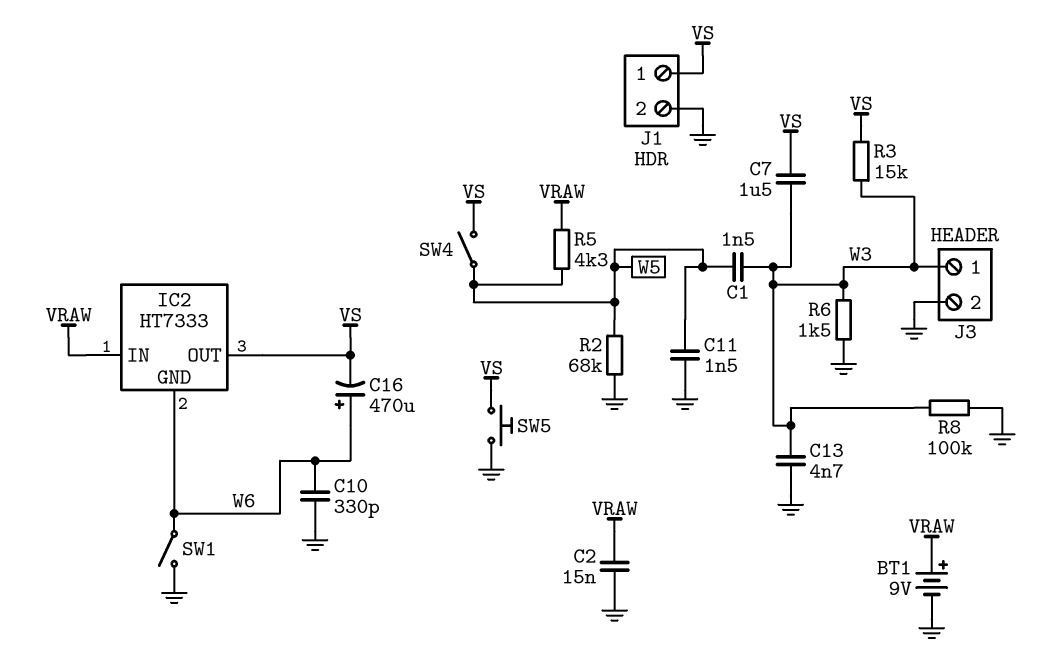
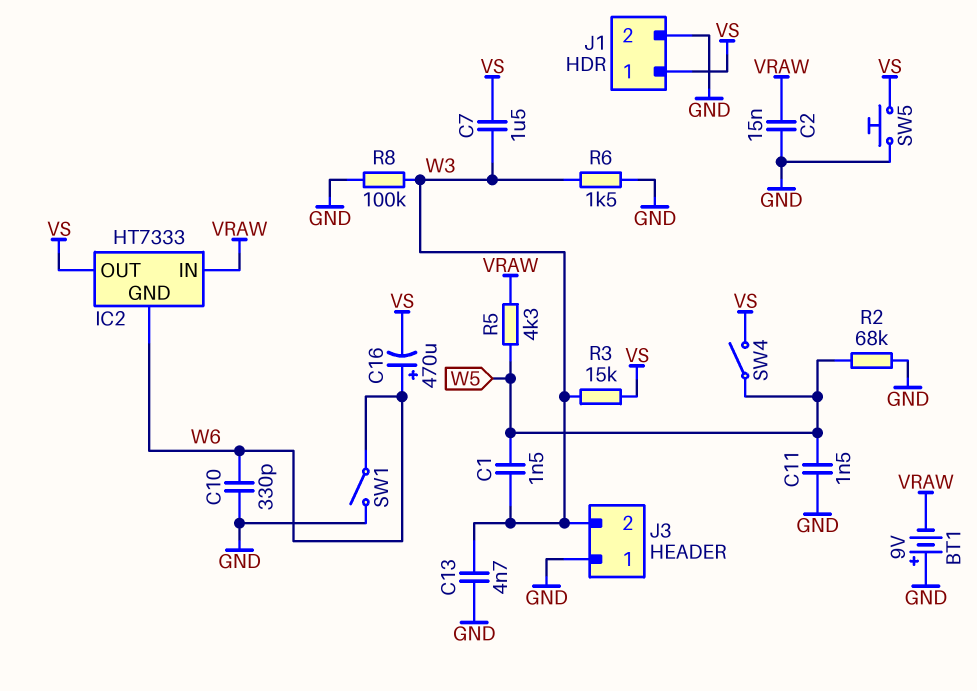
BT1: 9V (plus VRAW, minus GND) -> 9V (plus GND, minus VRAW)
J3 pin 1: W3 -> GND
J3 pin 2: GND -> W3

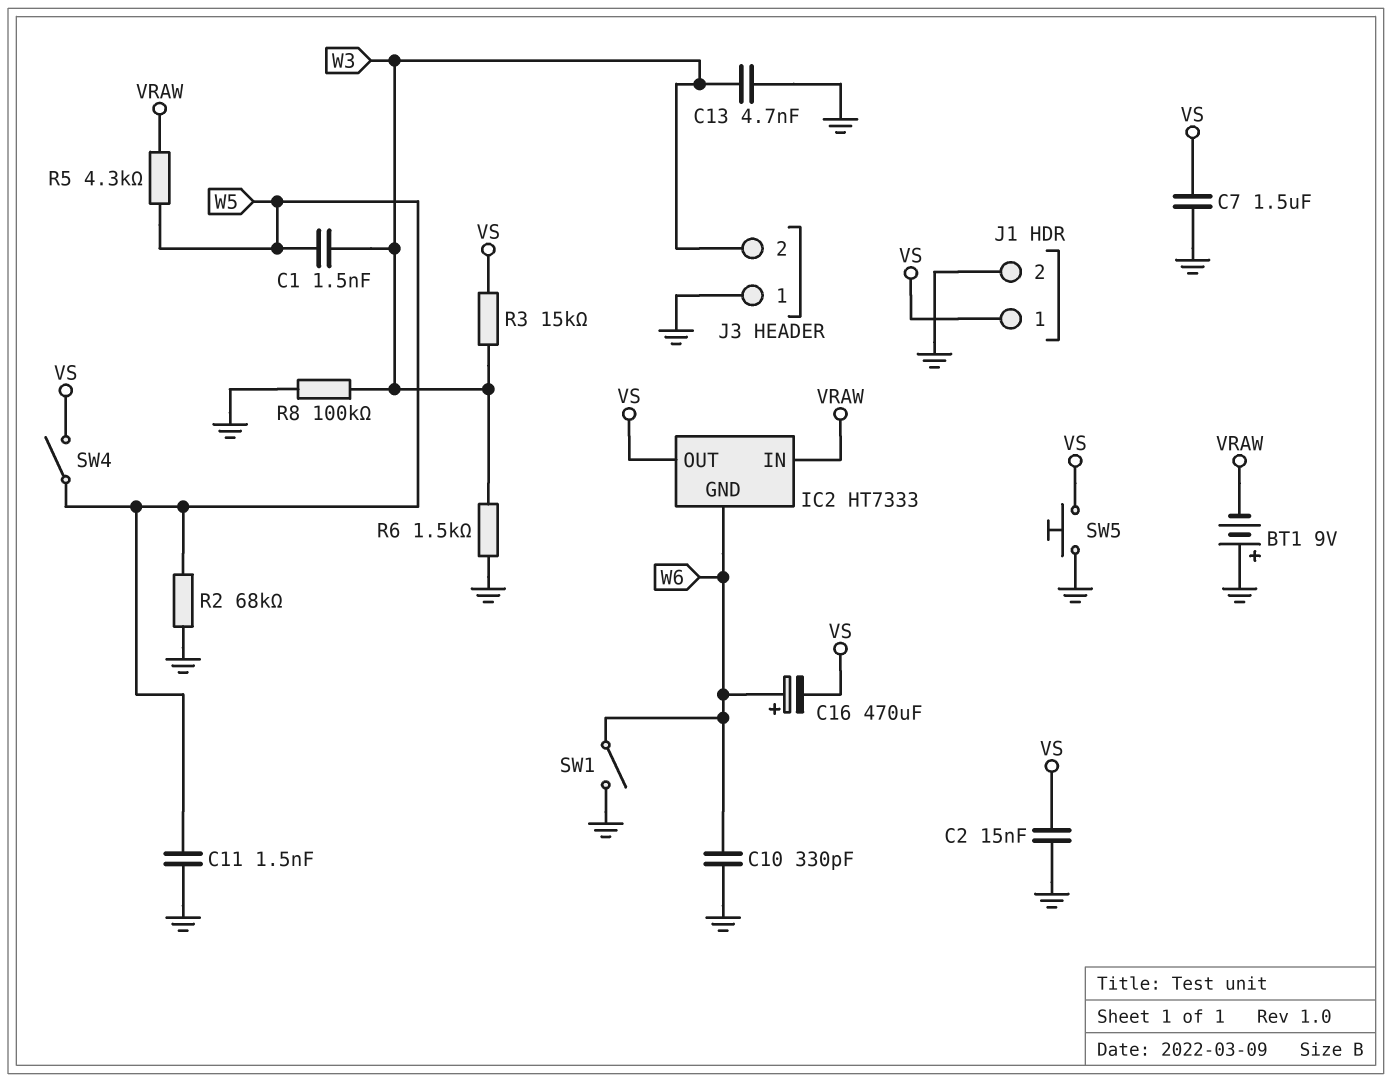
C2: 15nF (GND, VRAW) -> 15nF (GND, VS)
C7: 1.5uF (VS, W3) -> 1.5uF (GND, VS)

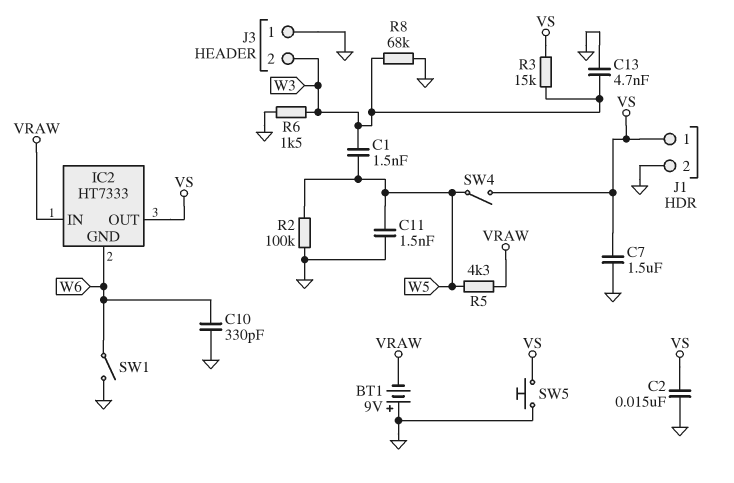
C16: 470uF (plus W6, minus VS) -> none
R2: 68k (GND, W5) -> 100k (GND, W5)
R8: 100k (GND, W3) -> 68k (GND, W3)

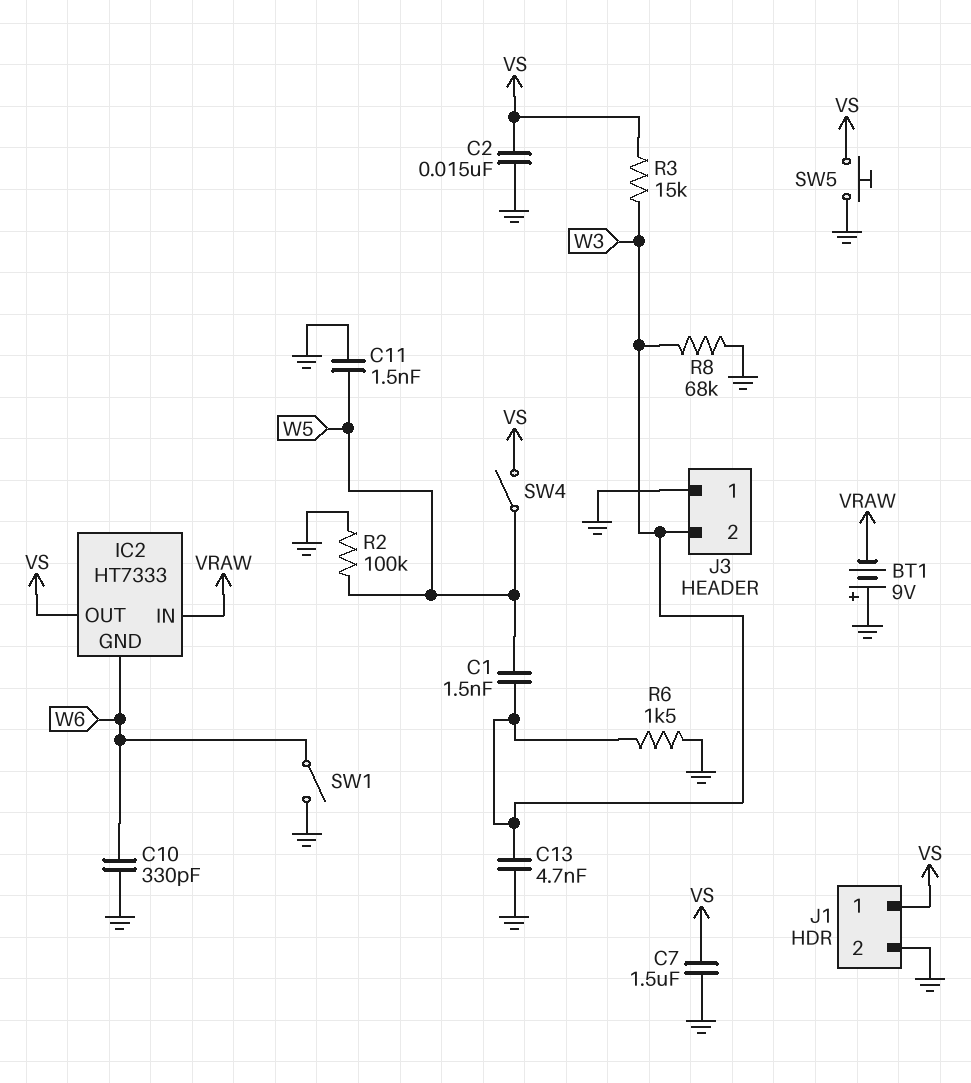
R5: 4.3k (VRAW, W5) -> none

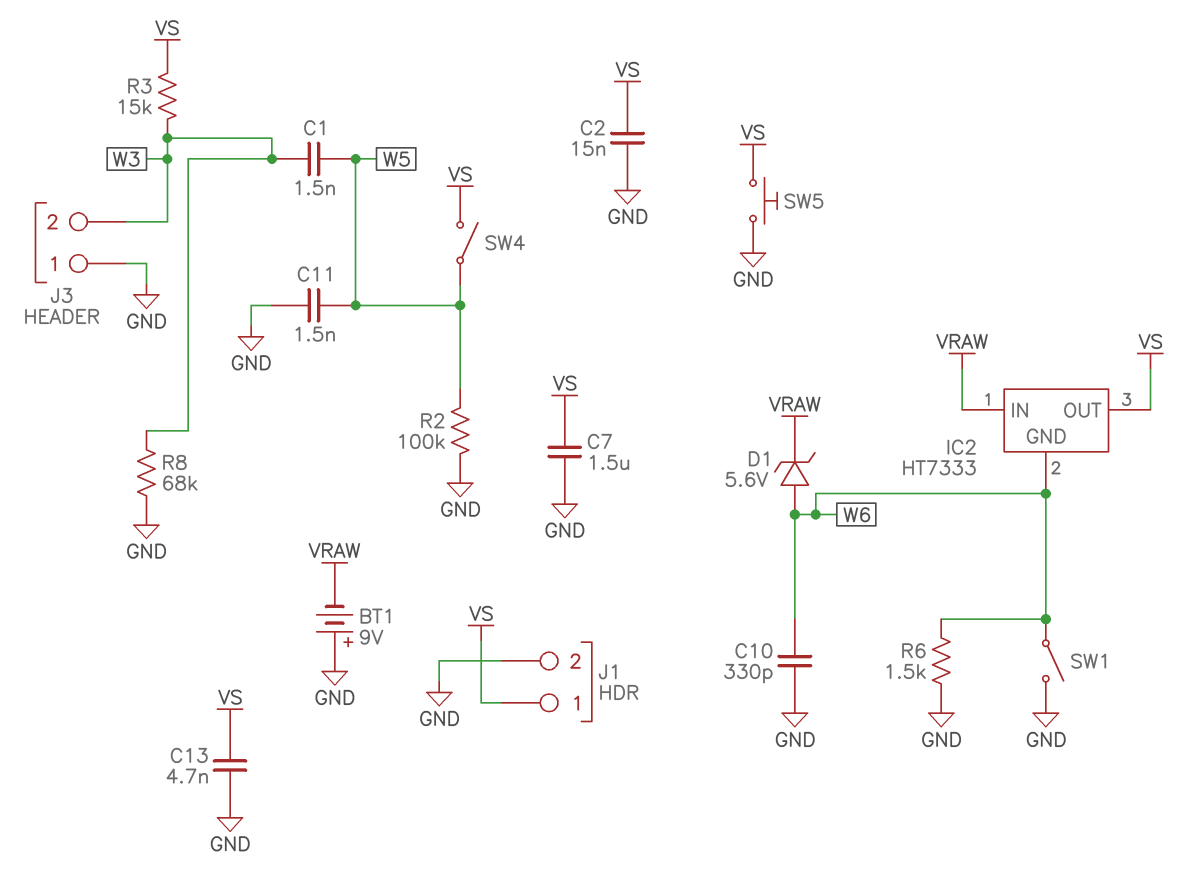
C13: 4.7nF (GND, W3) -> 4.7nF (GND, VS)
D1: none -> zener 5.6V (A W6, K VRAW)
R6: 1.5k (GND, W3) -> 1.5k (GND, W6)

